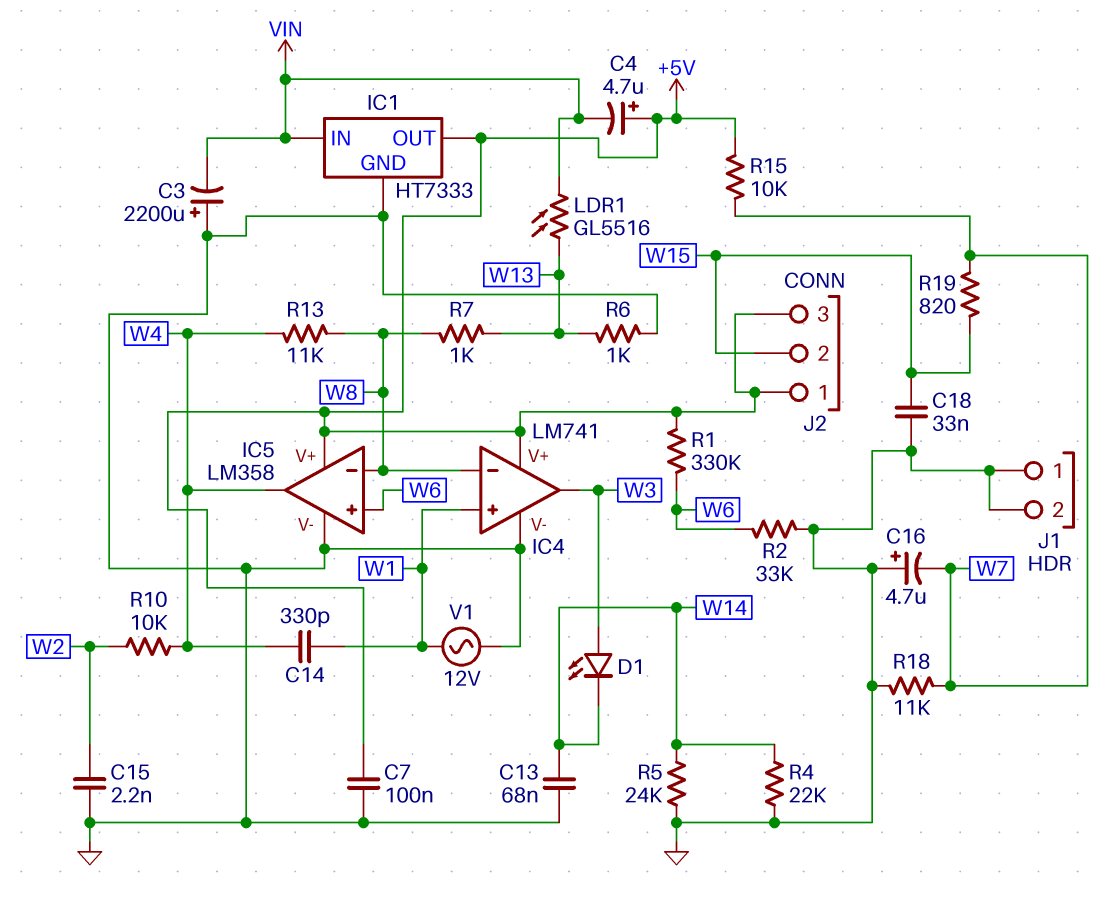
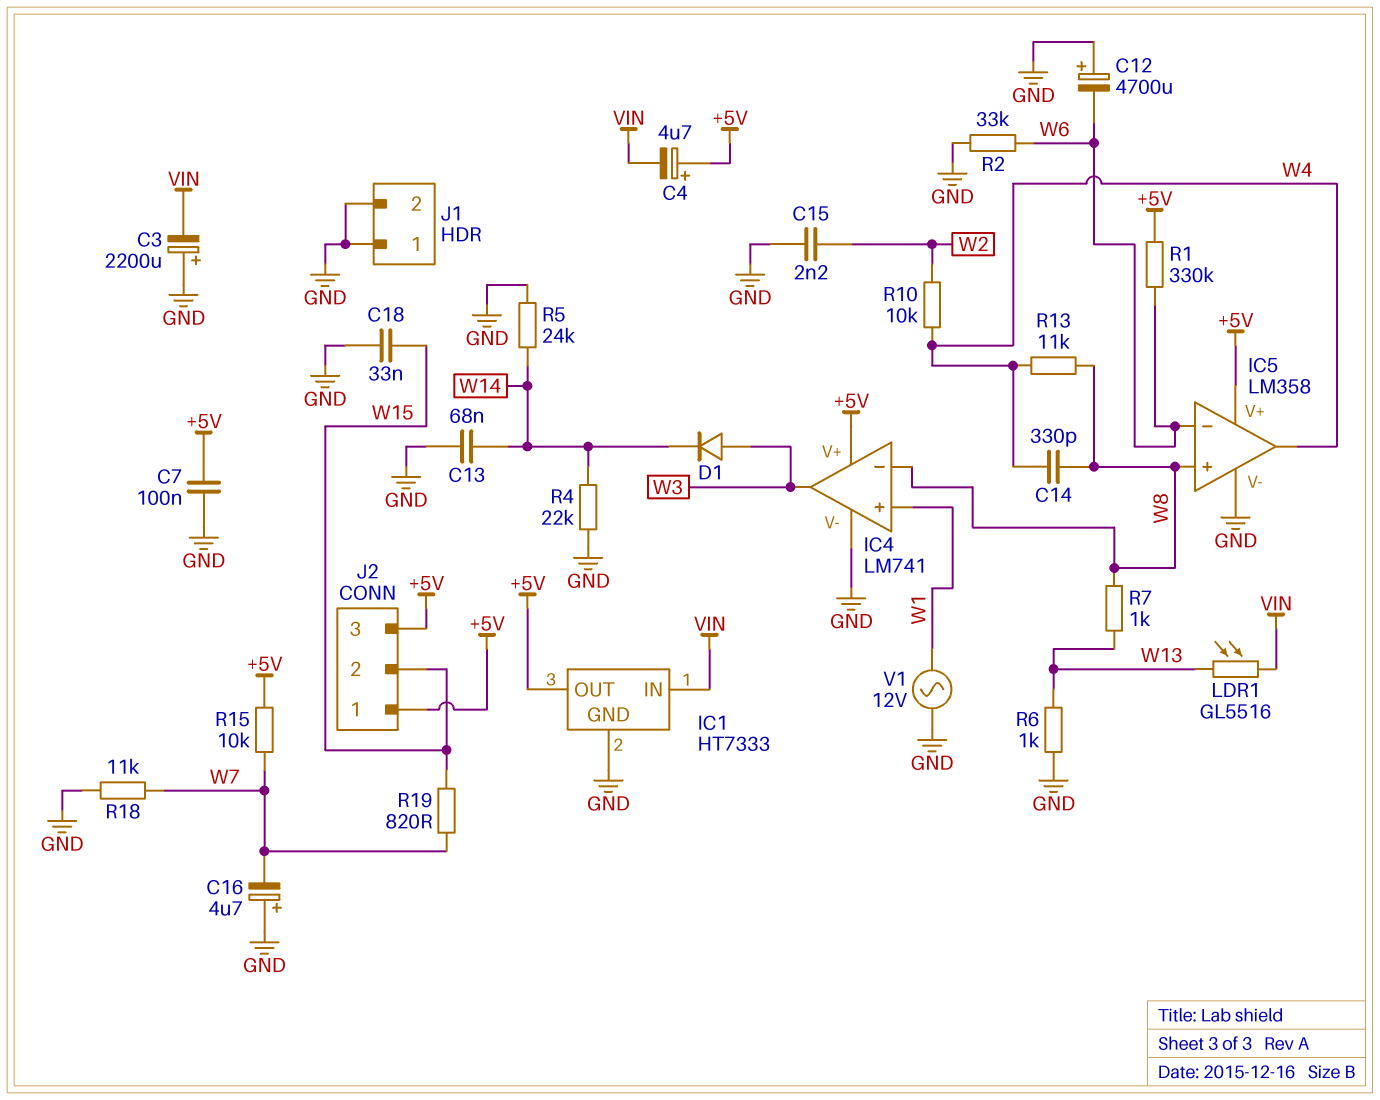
C12: none -> 4700uF (plus GND, minus W6)
C14: 330pF (W1, W4) -> 330pF (W4, W8)
D1: LED (A W3, K W14) -> diode (A W3, K W14)
IC5 pin in+: W6 -> W8
IC5 pin in-: W8 -> W6

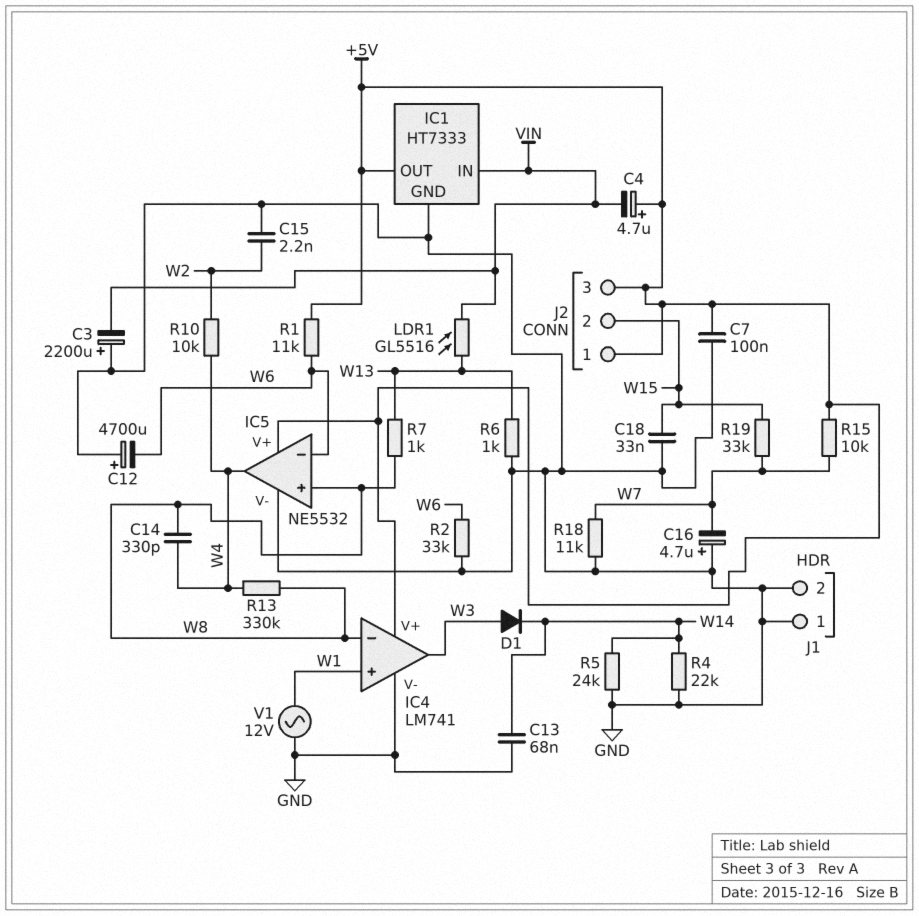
IC5: LM358 -> NE5532
R1: 330k (+5V, W6) -> 11k (+5V, W6)
R13: 11k (W4, W8) -> 330k (W4, W8)
R19: 820 (W7, W15) -> 33k (W7, W15)

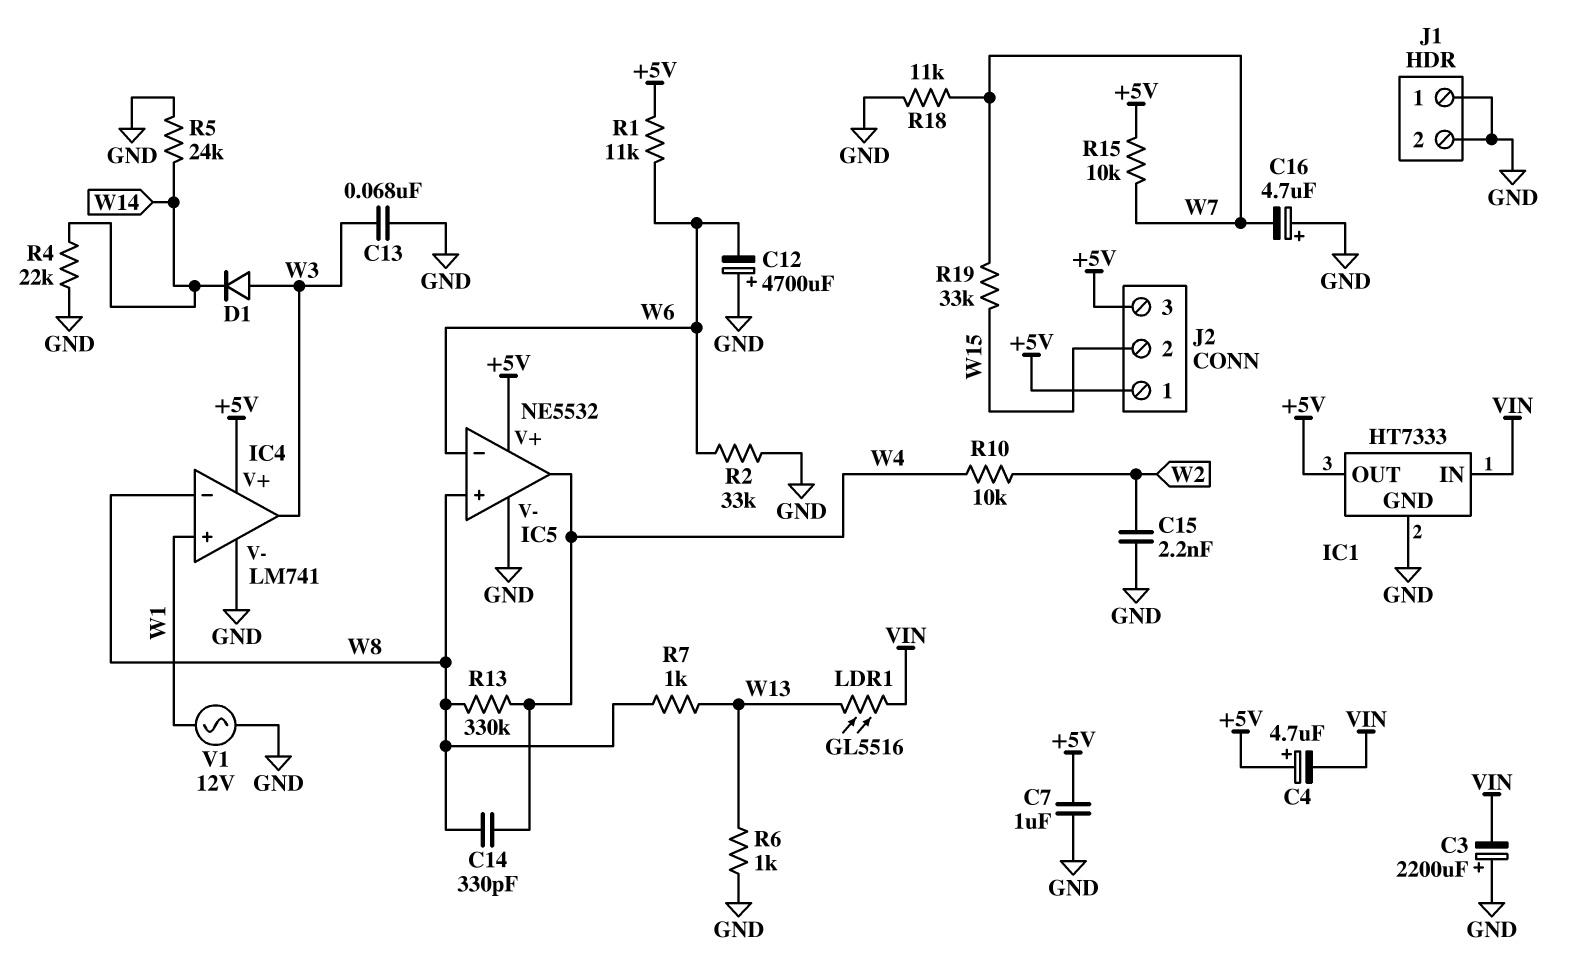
C7: 100nF (+5V, GND) -> 1uF (+5V, GND)
C13: 68nF (GND, W14) -> 68nF (GND, W3)
C18: 33nF (GND, W15) -> none

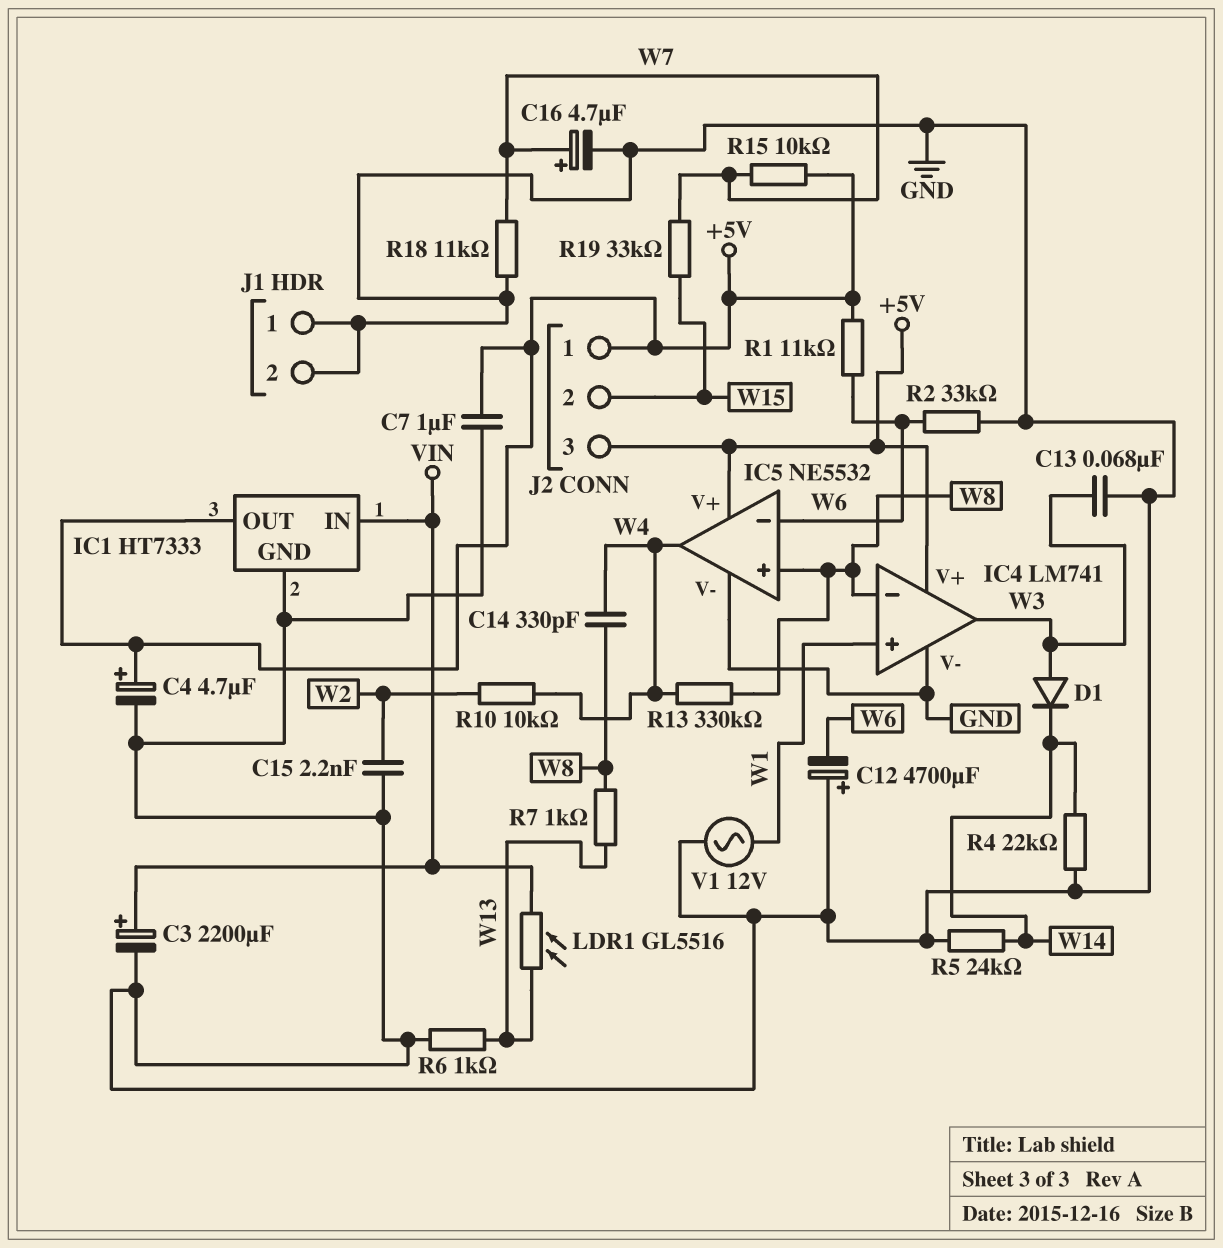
C3: 2200uF (plus GND, minus VIN) -> 2200uF (plus VIN, minus GND)
C4: 4.7uF (plus +5V, minus VIN) -> 4.7uF (plus +5V, minus GND)
C16: 4.7uF (plus GND, minus W7) -> 4.7uF (plus W7, minus GND)

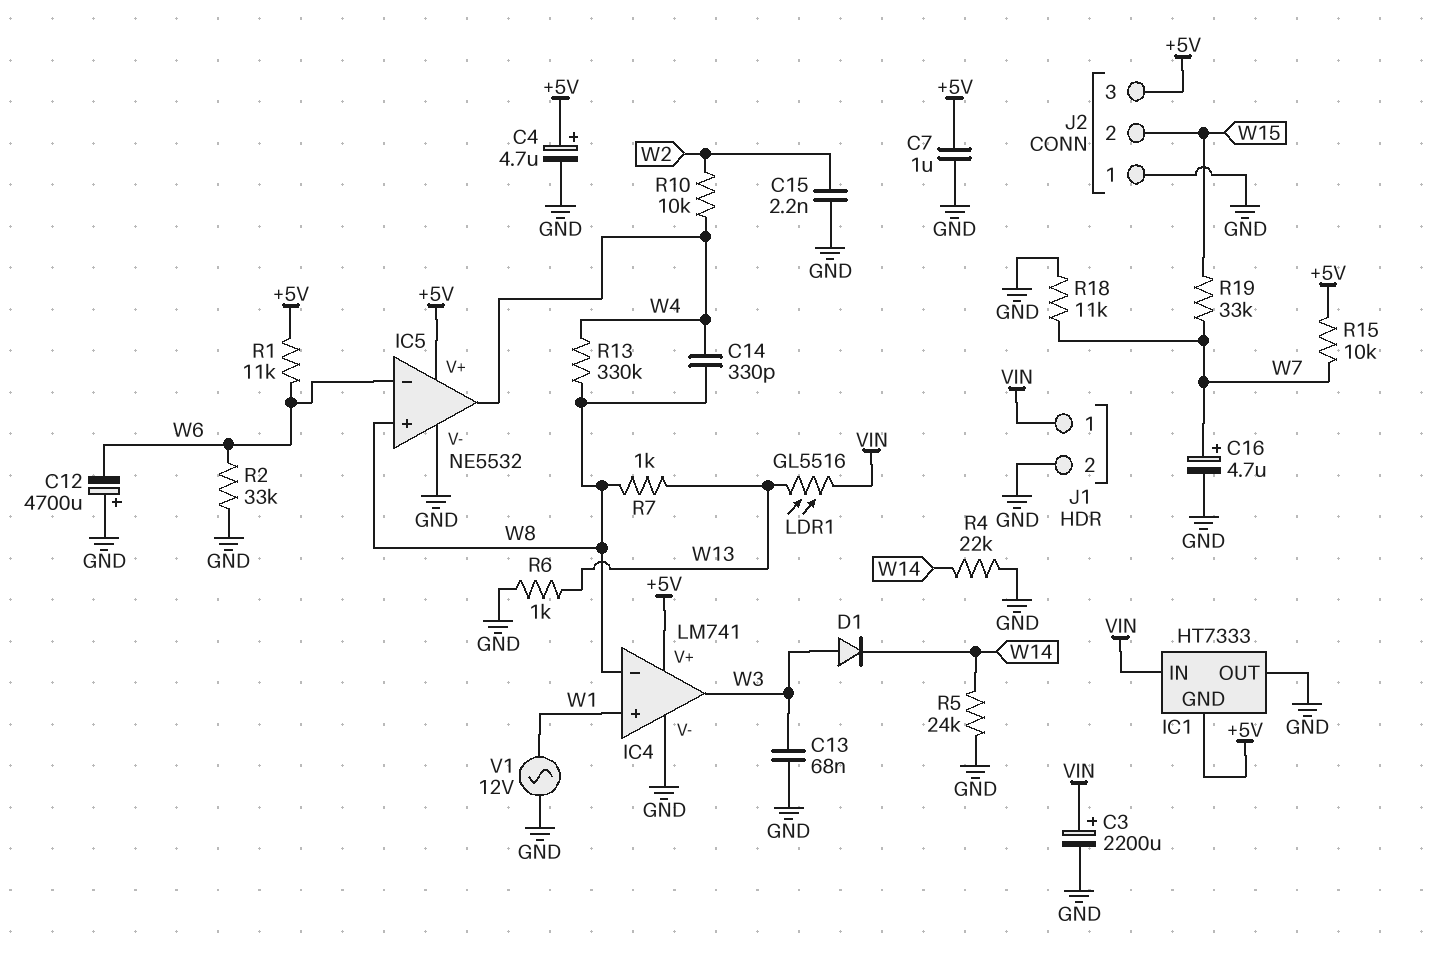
IC1 pin GND: GND -> +5V
IC1 pin OUT: +5V -> GND
J1 pin 1: GND -> VIN
J2 pin 1: +5V -> GND

